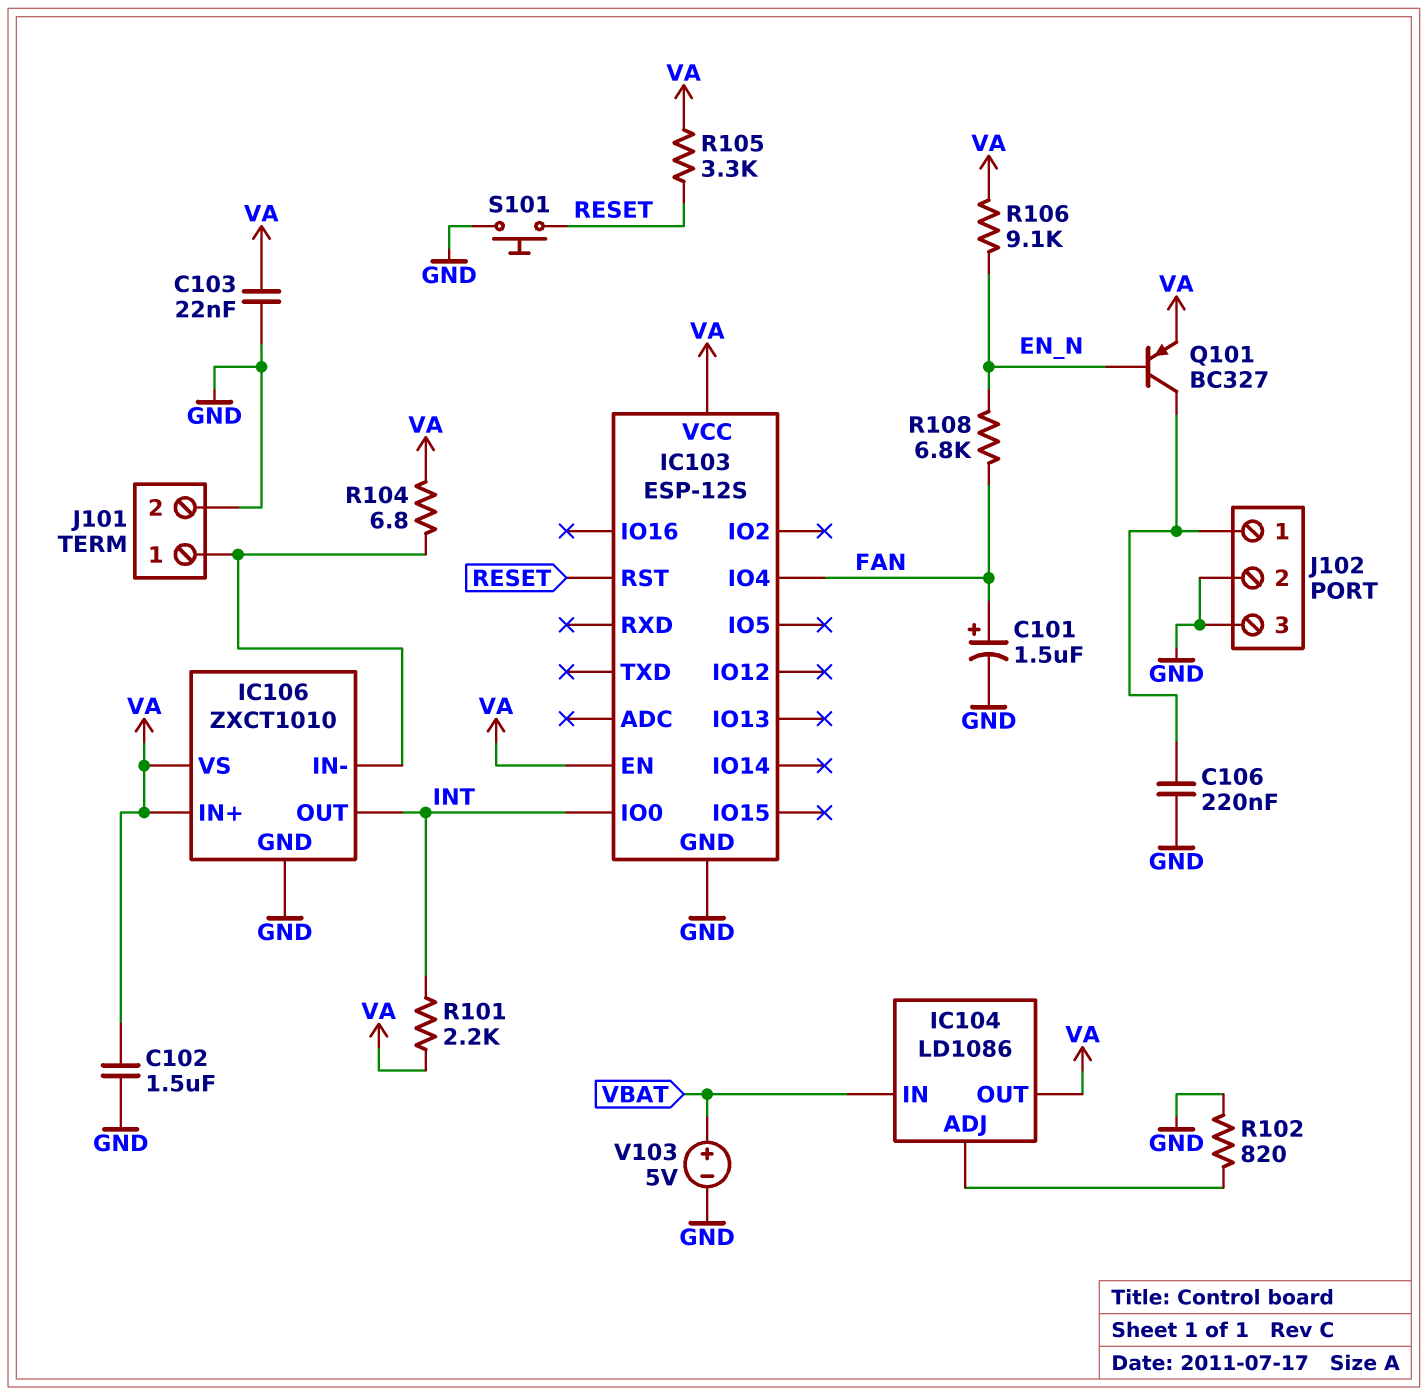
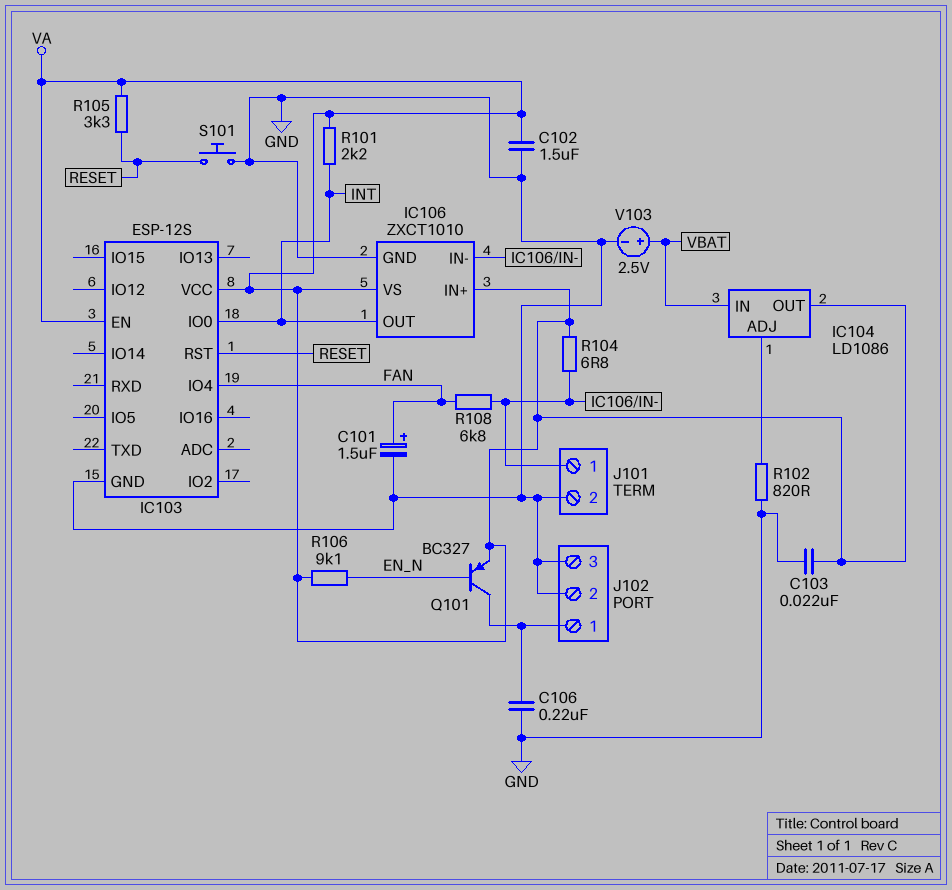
R108: 6.8k (EN_N, FAN) -> 6.8k (FAN, IC106/IN-)
V103: 5V (plus VBAT, minus GND) -> 2.5V (plus VBAT, minus GND)

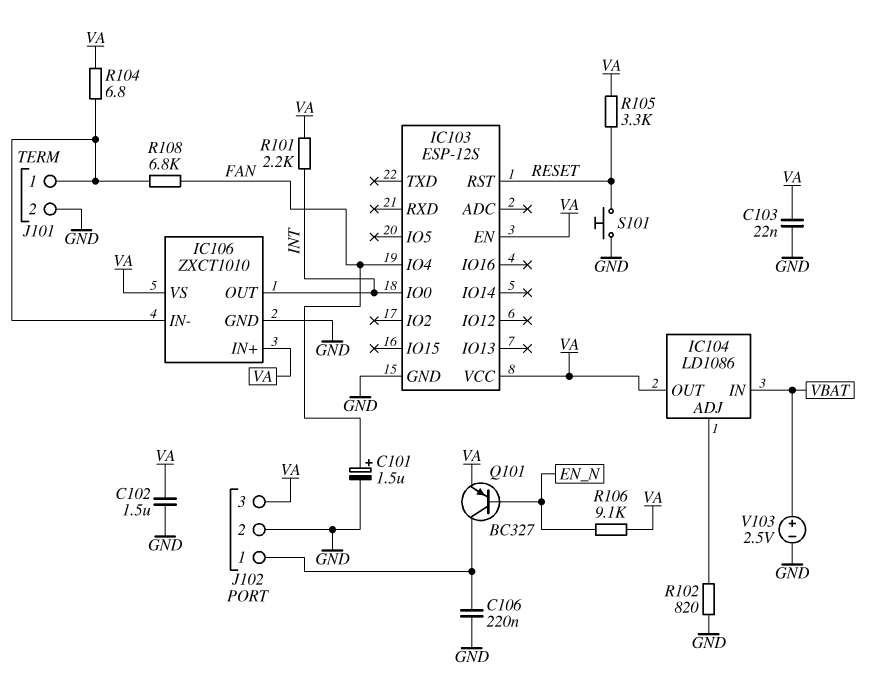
J102 pin 3: GND -> VA

